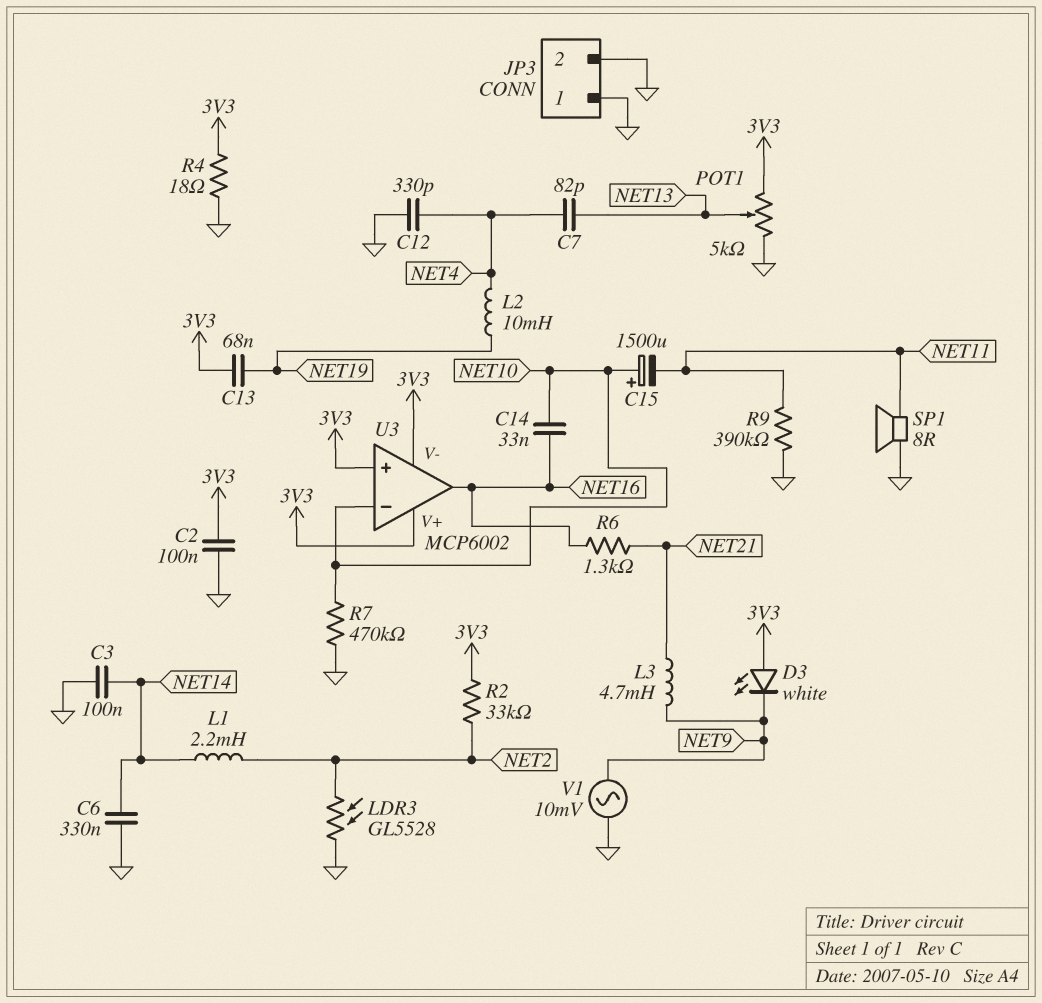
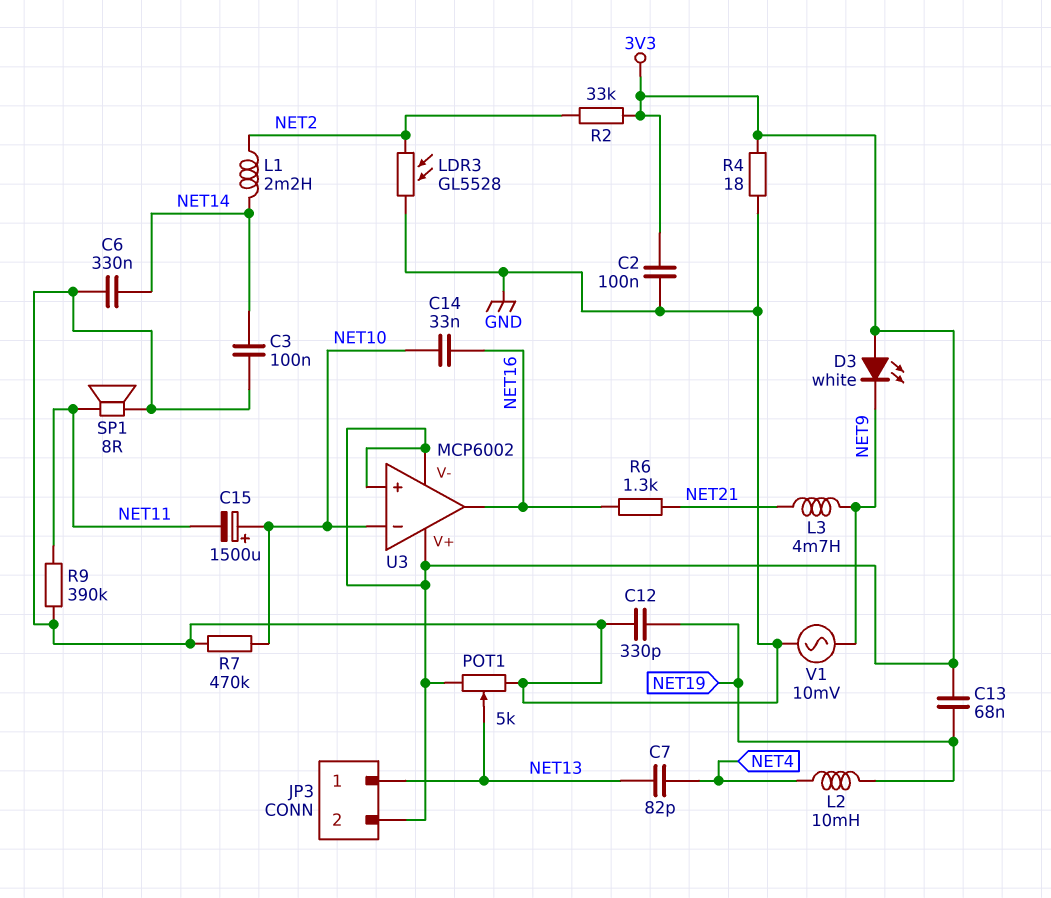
C12: 330pF (GND, NET4) -> 330pF (GND, NET19)
JP3 pin 1: GND -> NET13
JP3 pin 2: GND -> 3V3

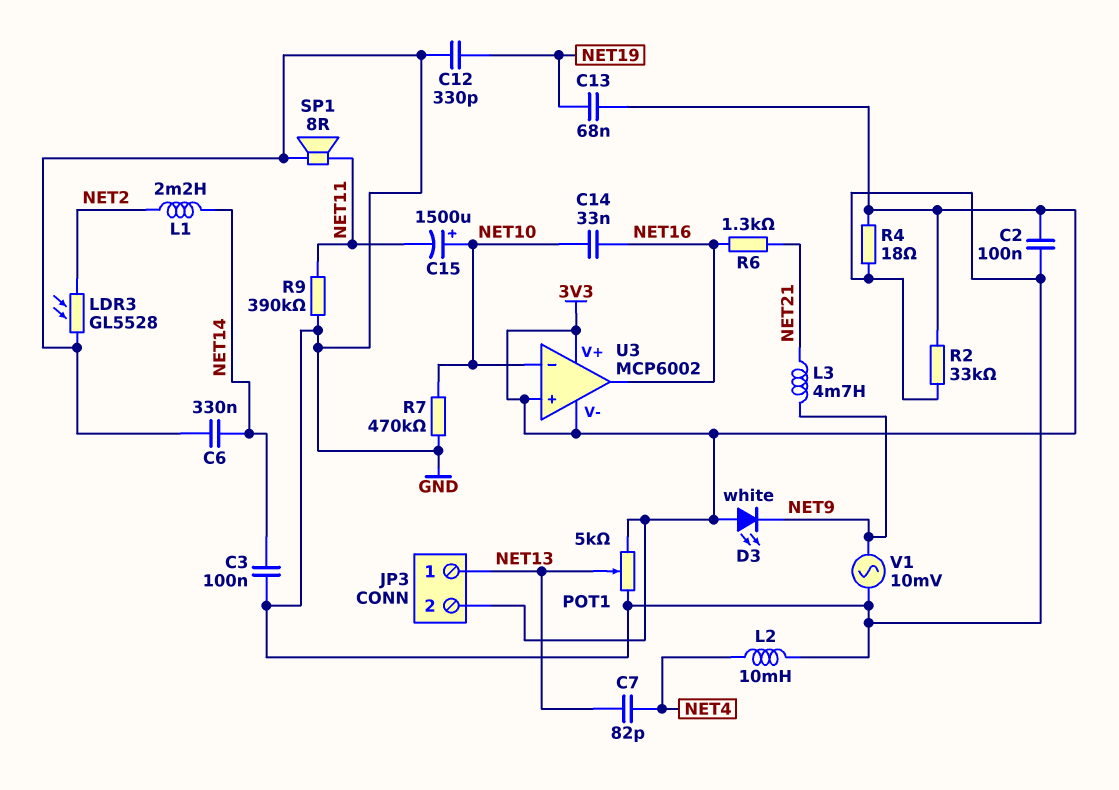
L2: 10mH (NET4, NET19) -> 10mH (GND, NET4)
R2: 33k (3V3, NET2) -> 33k (3V3, GND)

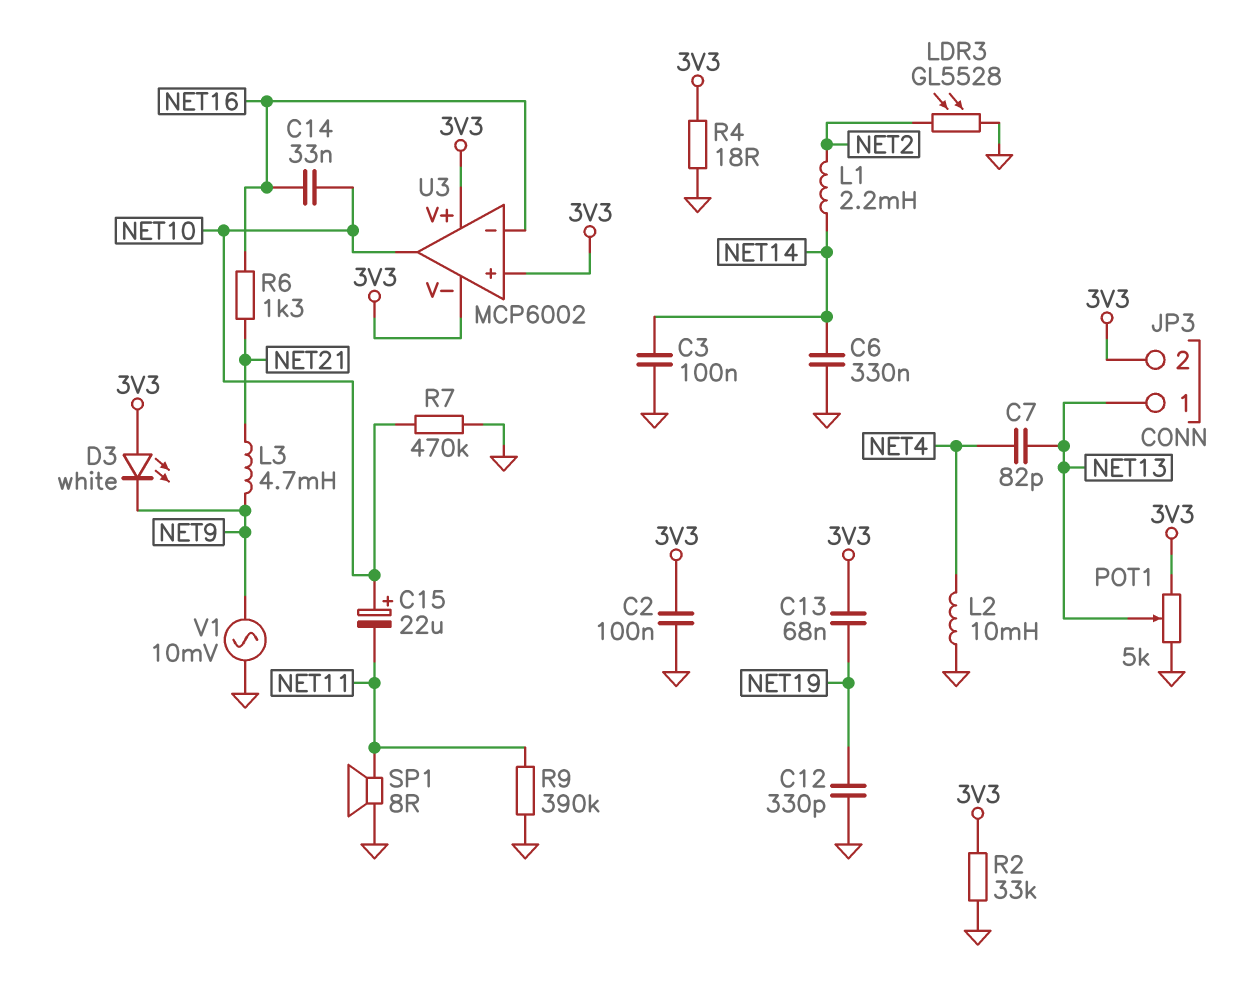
C15: 1500uF (plus NET10, minus NET11) -> 22uF (plus NET10, minus NET11)
U3 pin in-: NET10 -> NET16
U3 pin out: NET16 -> NET10

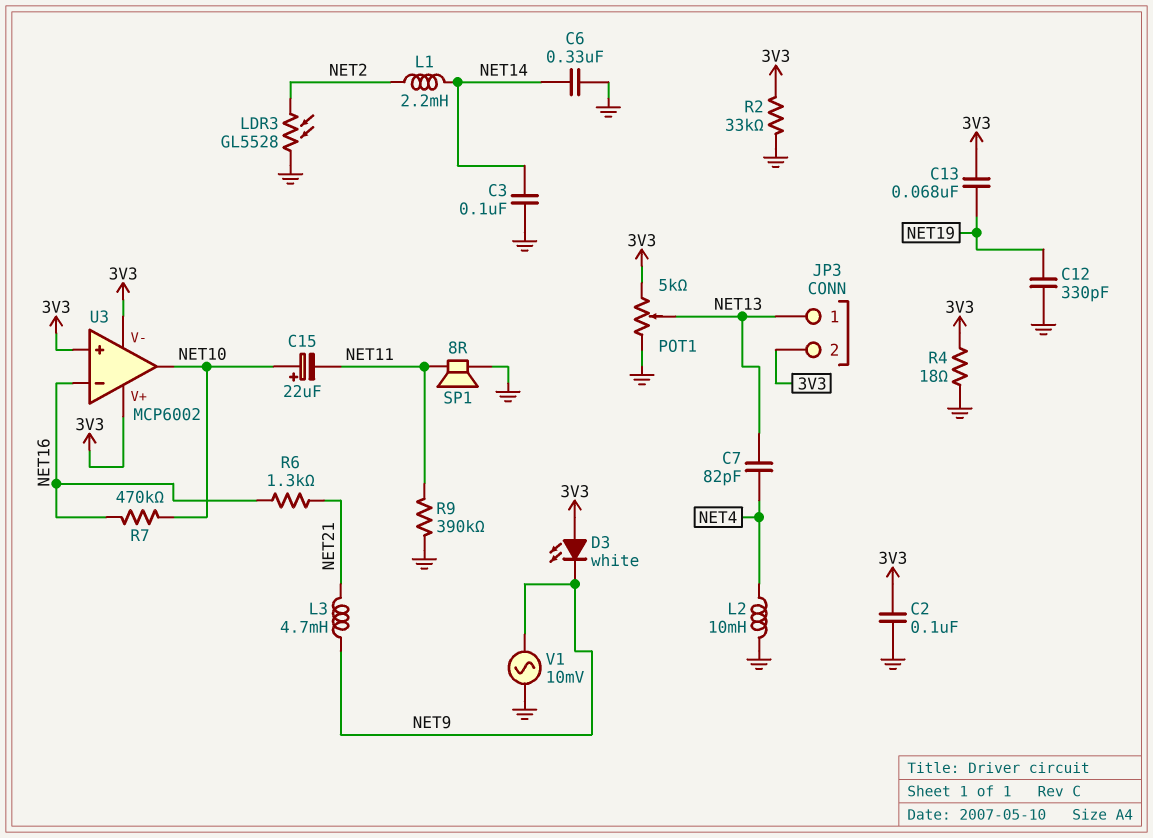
C14: 33nF (NET10, NET16) -> none
R7: 470k (GND, NET10) -> 470k (NET10, NET16)

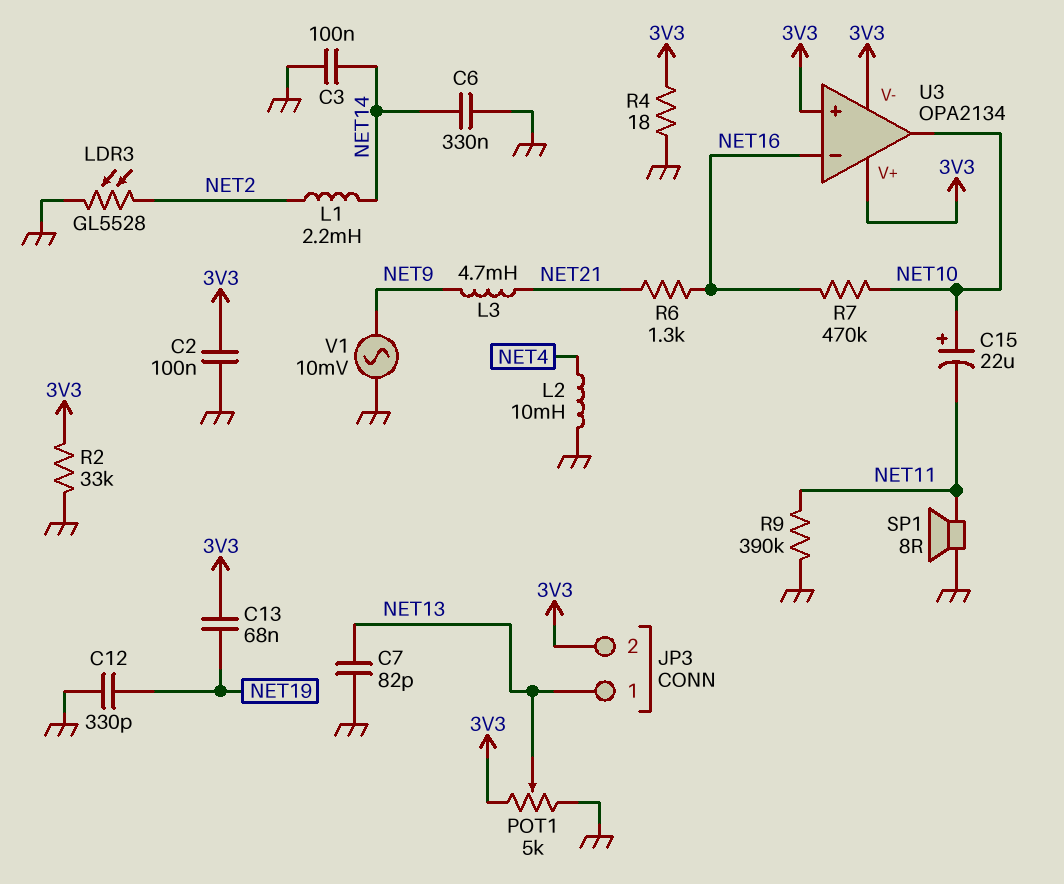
C7: 82pF (NET4, NET13) -> 82pF (GND, NET13)
D3: LED white (A 3V3, K NET9) -> none
U3: MCP6002 -> OPA2134

